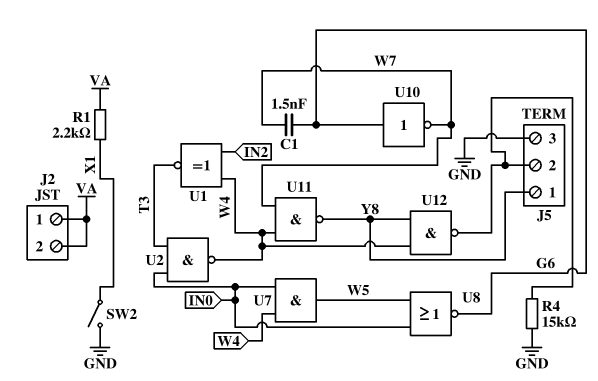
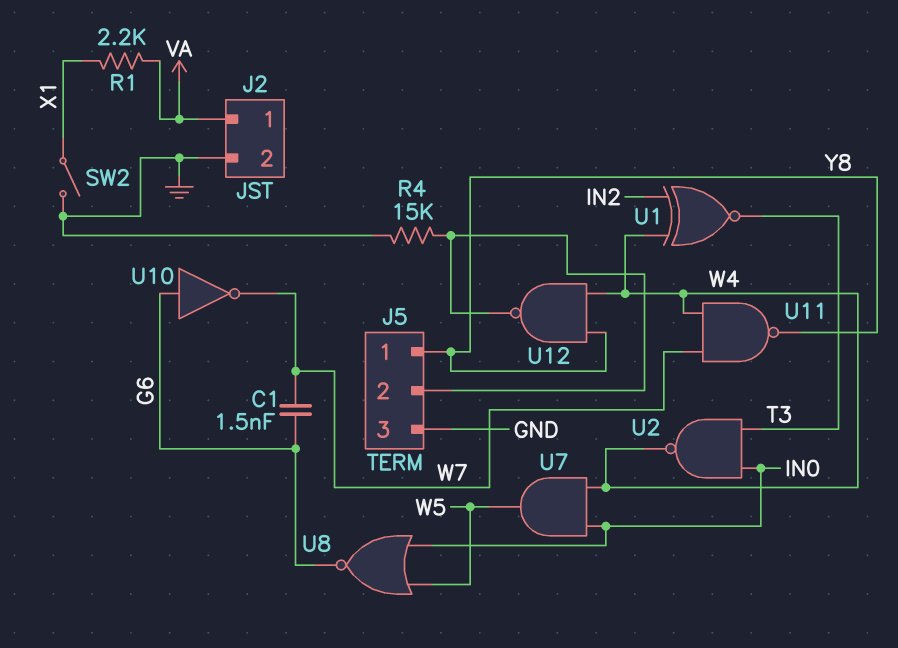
J2 pin 2: VA -> GND

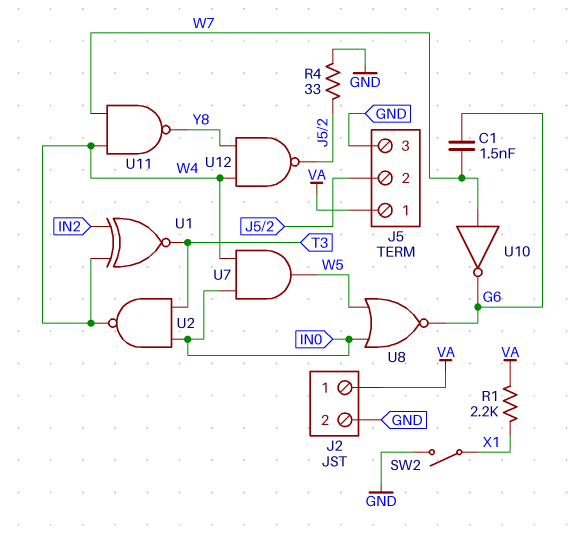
J5 pin 1: Y8 -> VA
R4: 15k (GND, J5/2) -> 33 (GND, J5/2)
U10: NOT (in G6, out W7) -> NOT (in W7, out G6)

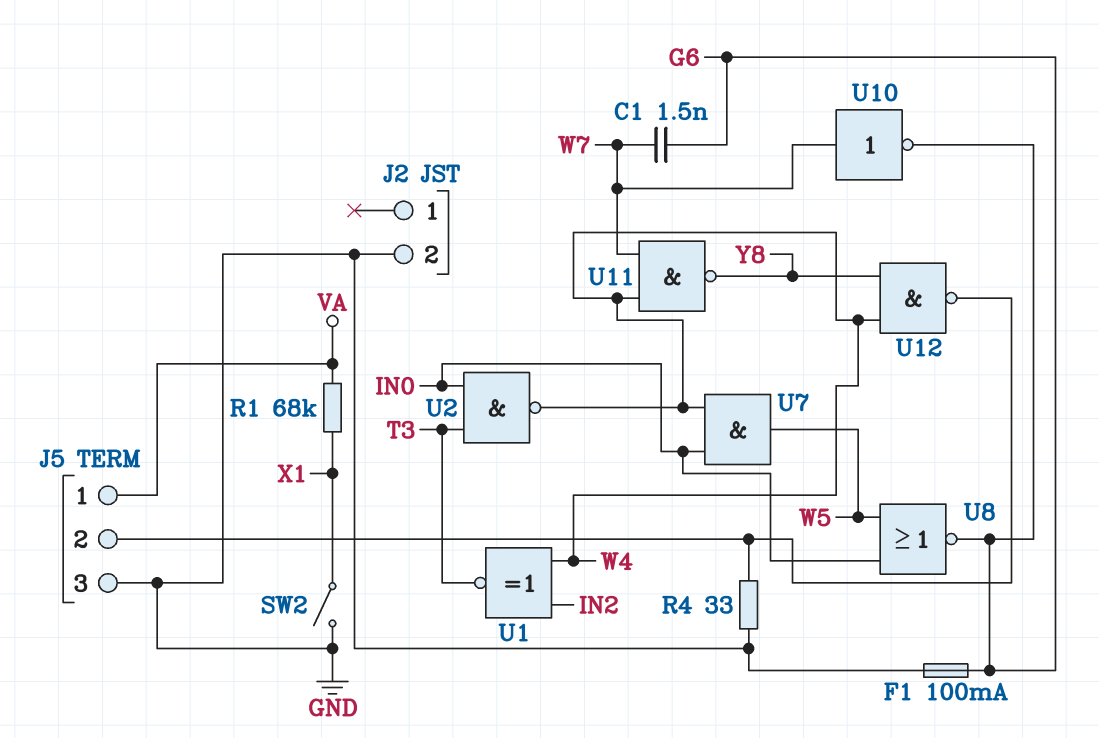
F1: none -> 100mA (G6, GND)
J2 pin 1: VA -> none
R1: 2.2k (VA, X1) -> 68k (VA, X1)

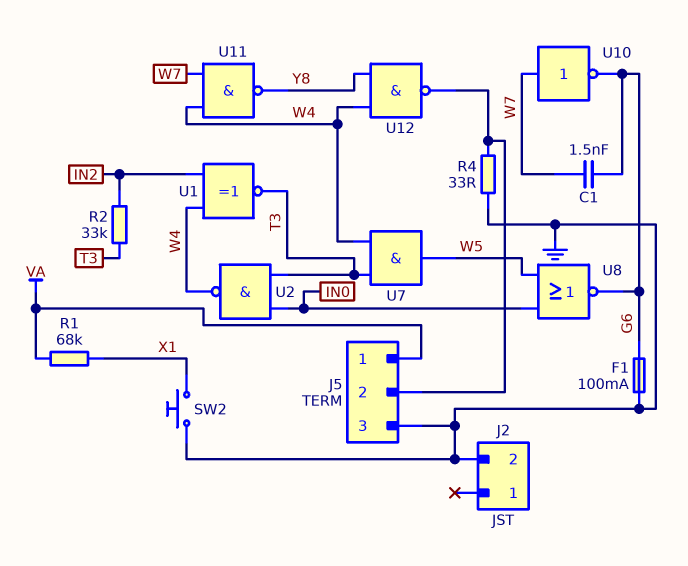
R2: none -> 33k (IN2, T3)
SW2: switch (GND, X1) -> button (GND, X1)
U7: AND (in IN0, in W4, out W5) -> AND (in T3, in W4, out W5)

